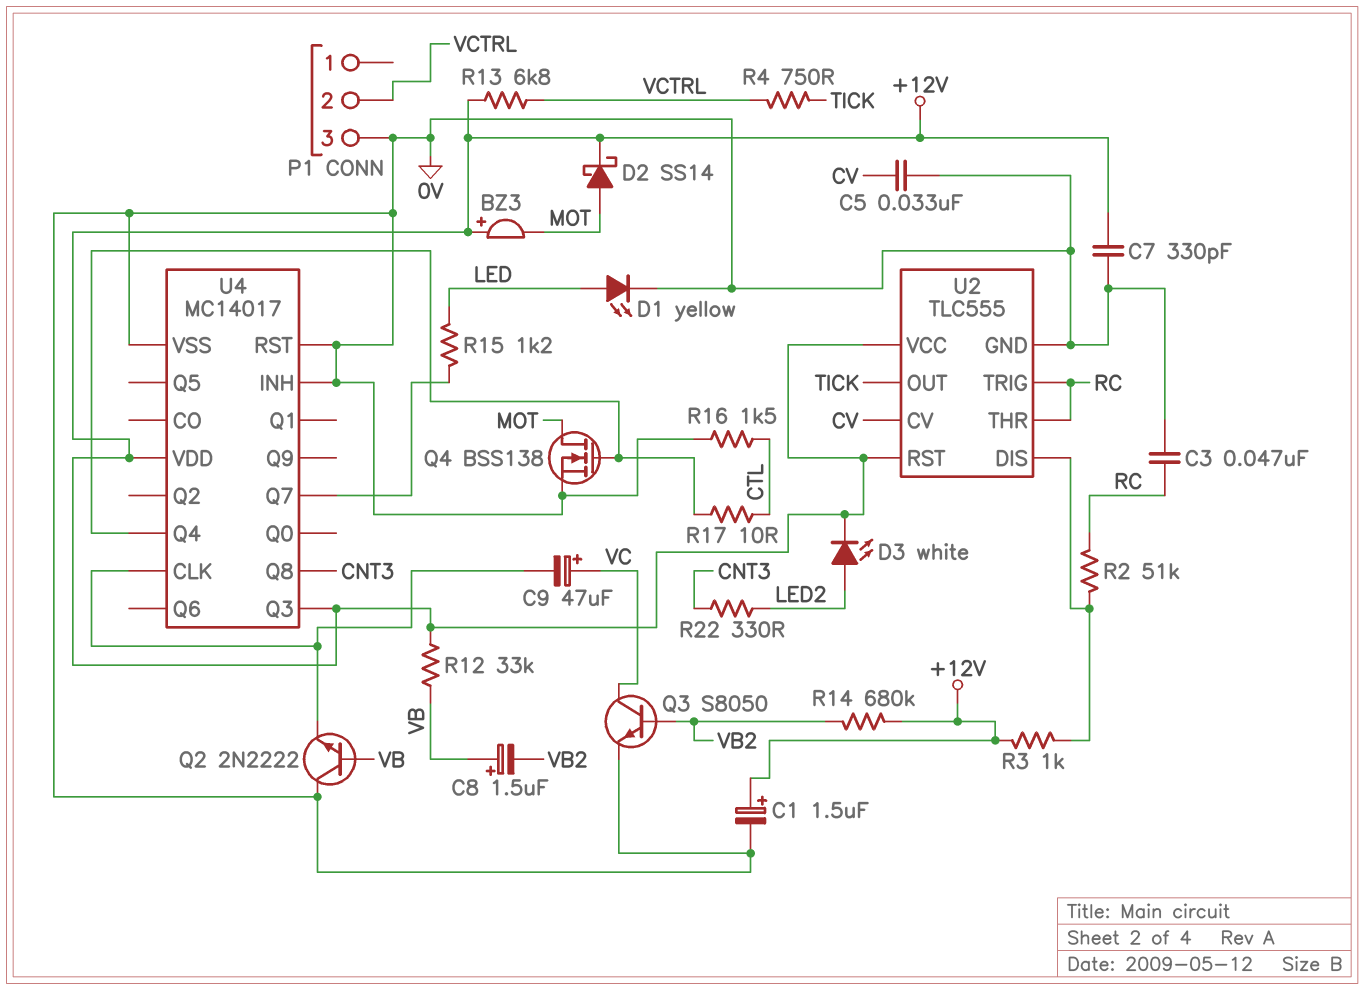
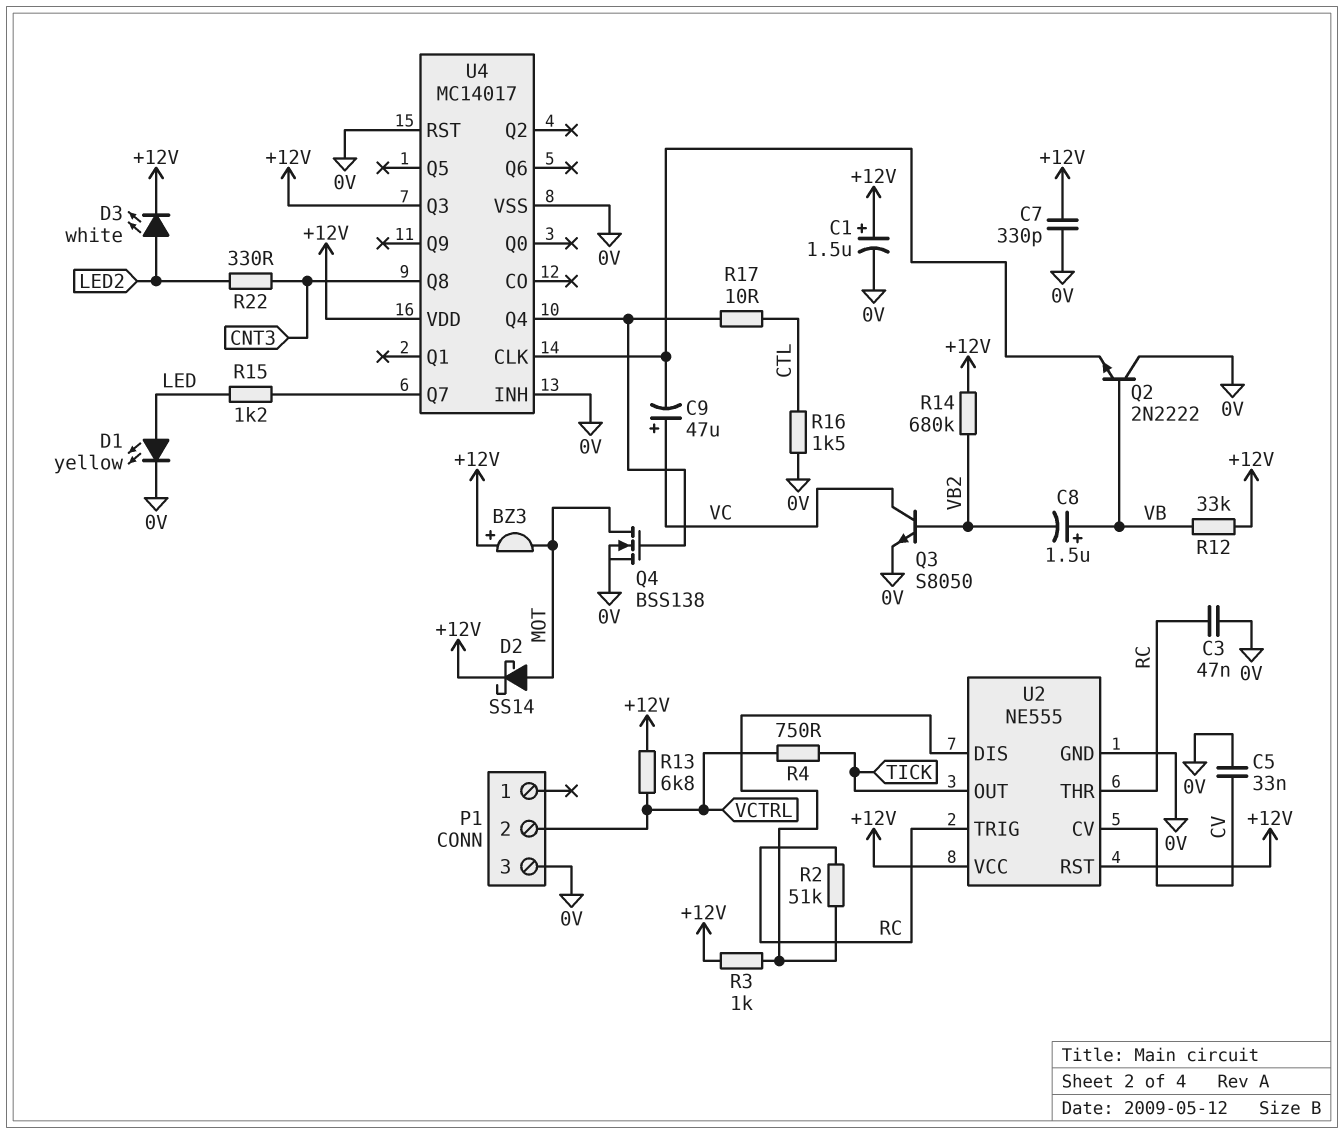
U2: TLC555 -> NE555

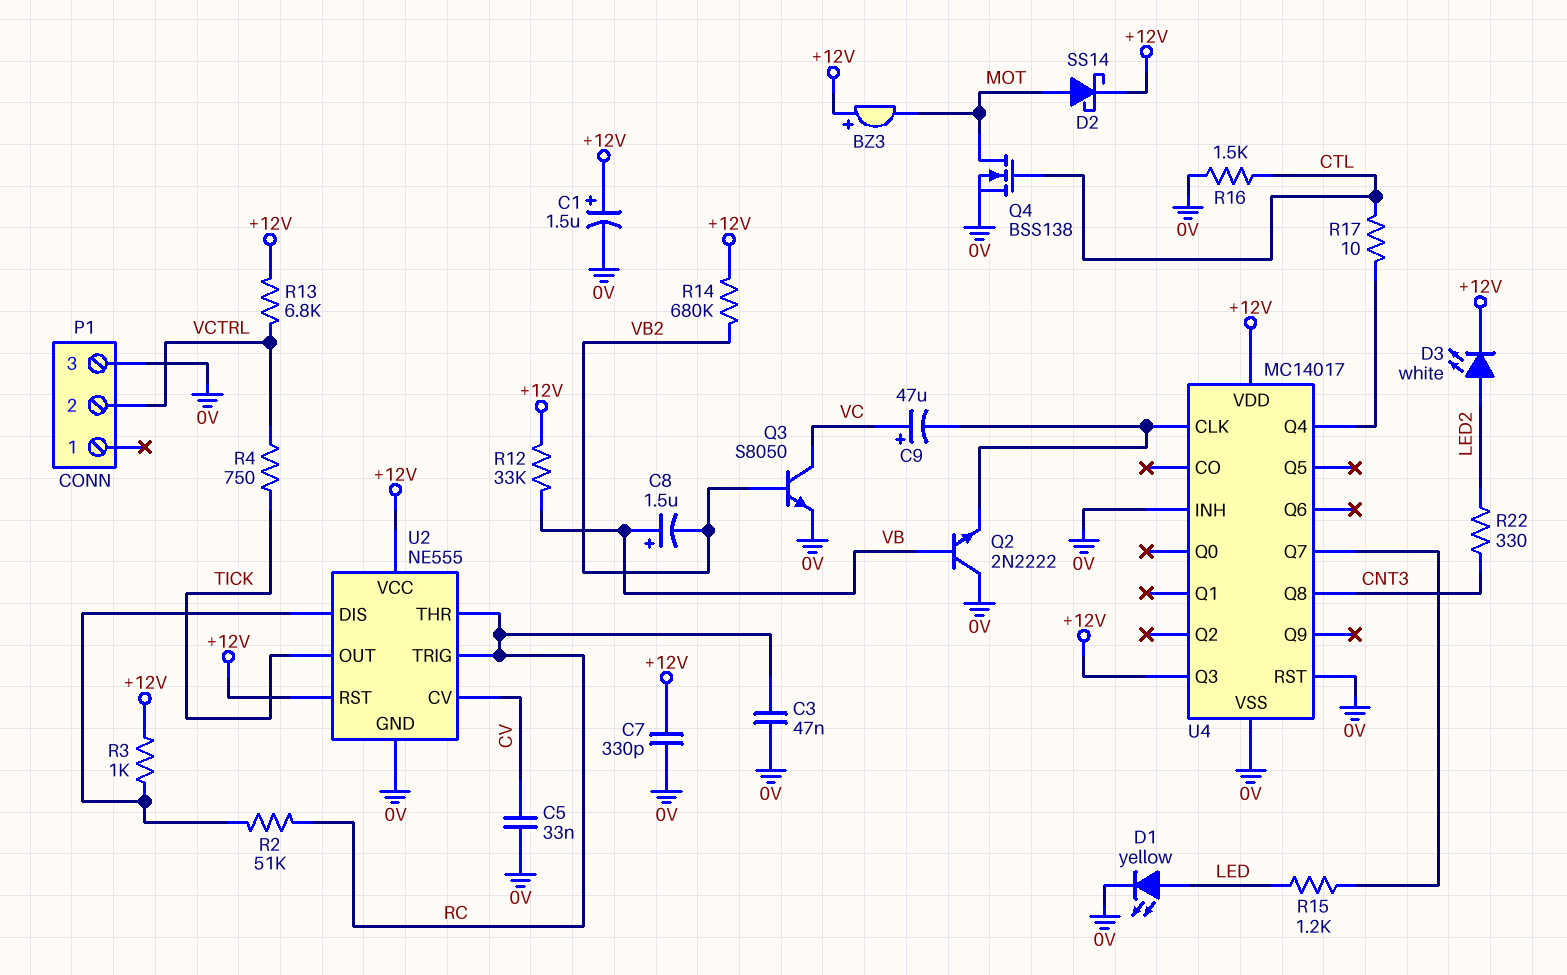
Q4: NMOS BSS138 (G U4/Q4, D MOT, S 0V) -> NMOS BSS138 (G CTL, D MOT, S 0V)

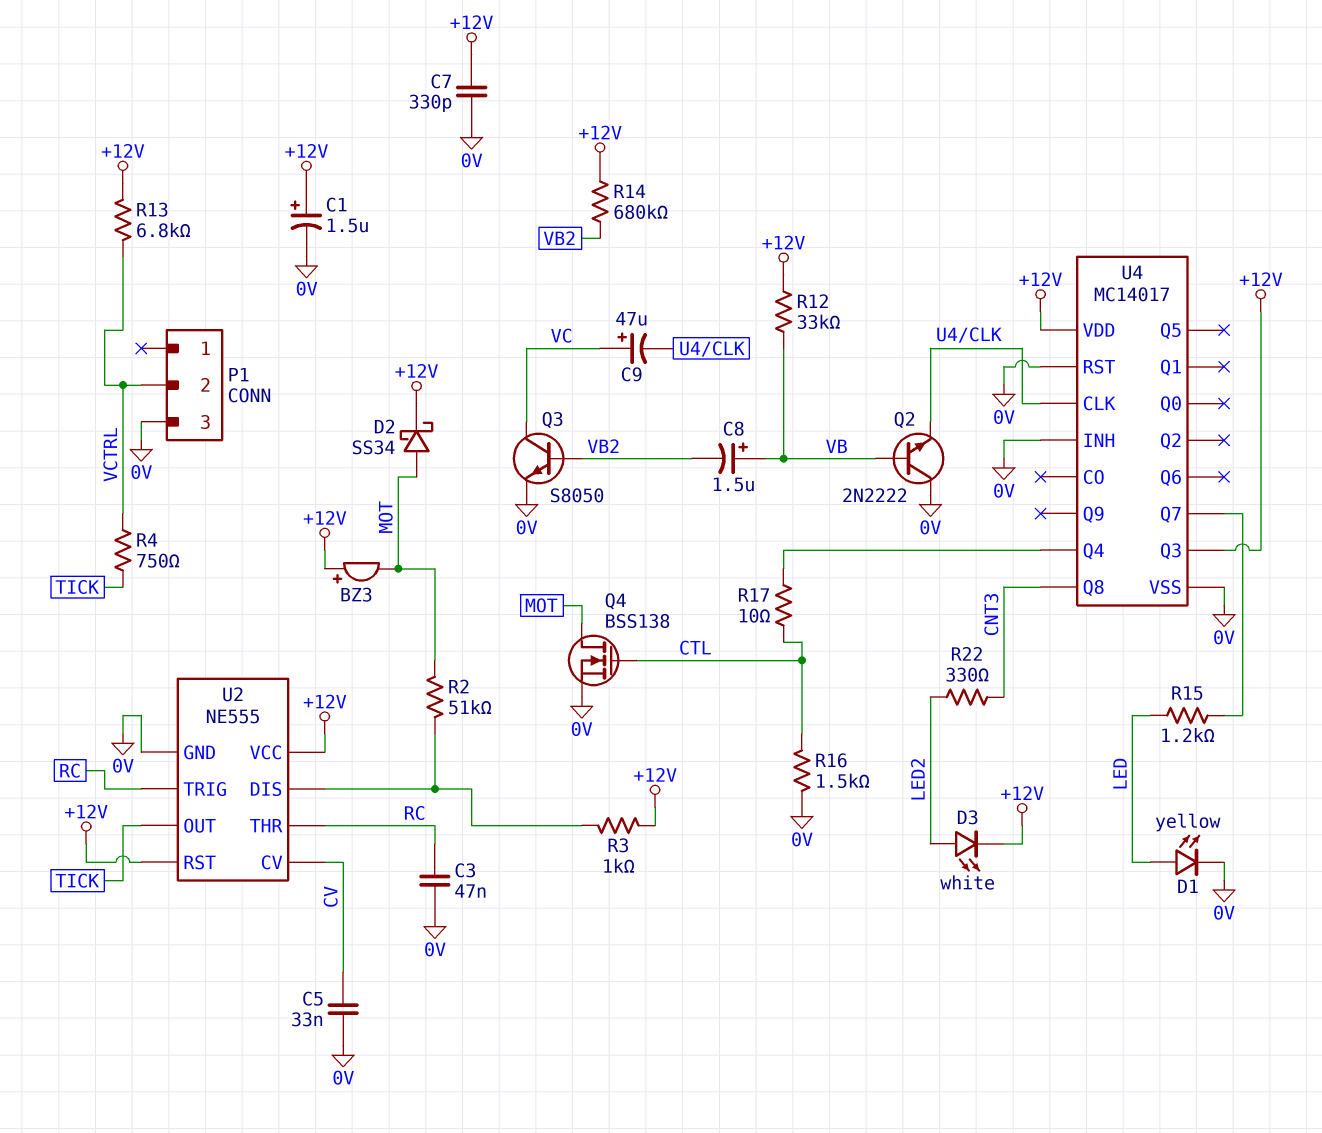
D2: schottky SS14 (A MOT, K +12V) -> schottky SS34 (A MOT, K +12V)
R2: 51k (RC, U2/DIS) -> 51k (MOT, U2/DIS)

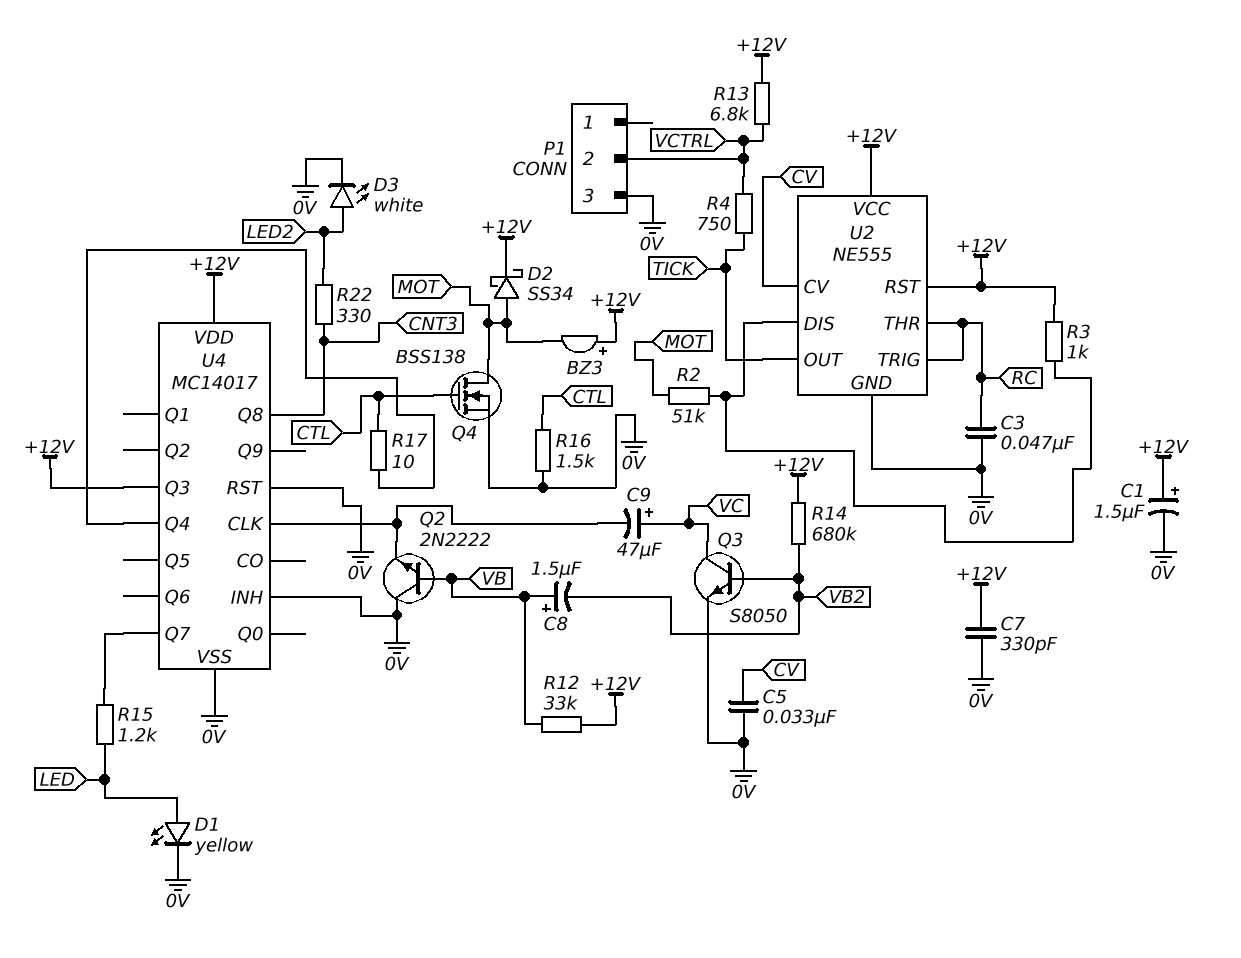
D3: LED white (A LED2, K +12V) -> LED white (A LED2, K 0V)

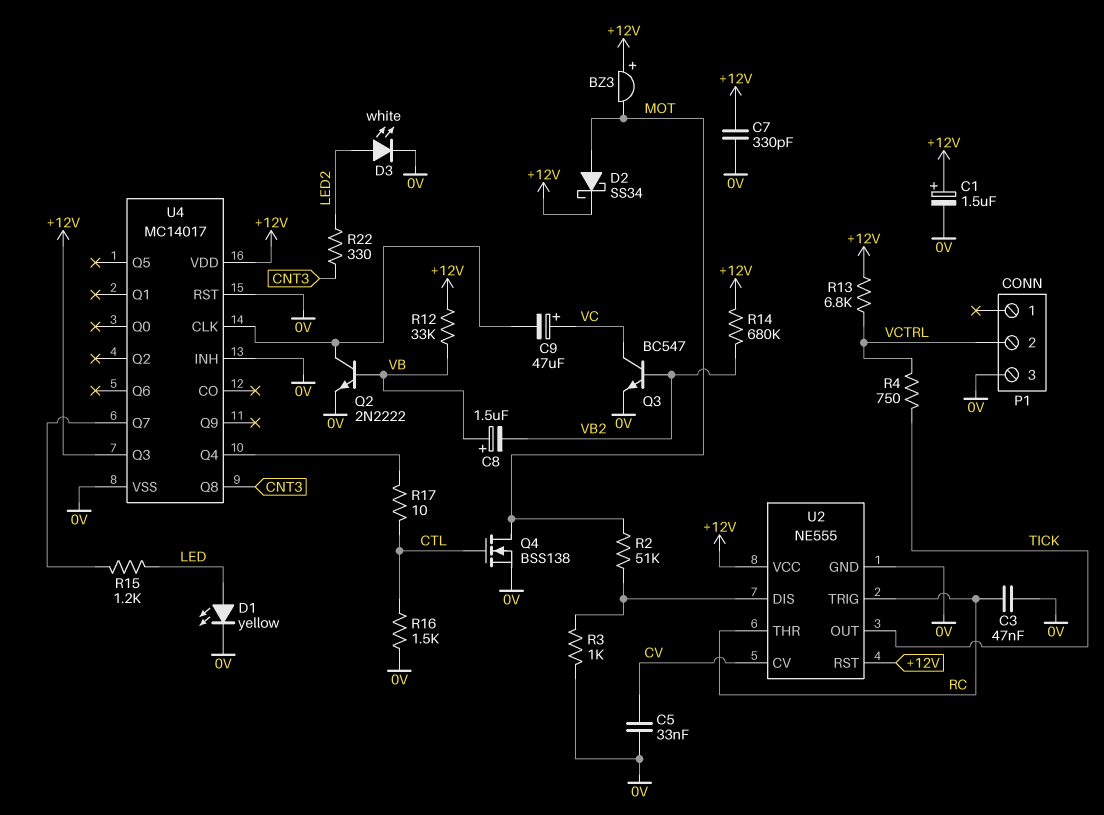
Q2: NPN 2N2222 (B VB, C 0V, E U4/CLK) -> NPN 2N2222 (B VB, C U4/CLK, E 0V)
Q3: NPN S8050 (B VB2, C VC, E 0V) -> NPN BC547 (B VB2, C VC, E 0V)
R3: 1k (+12V, U2/DIS) -> 1k (0V, U2/DIS)

